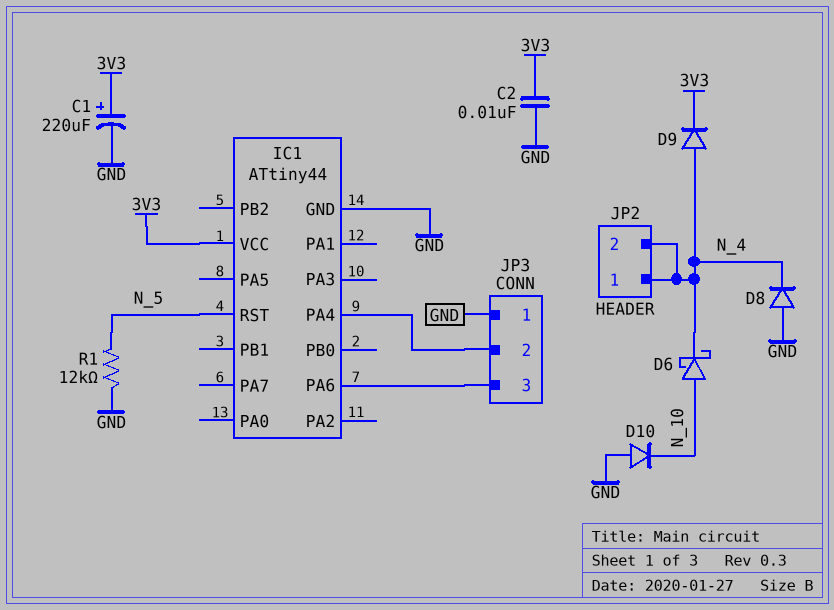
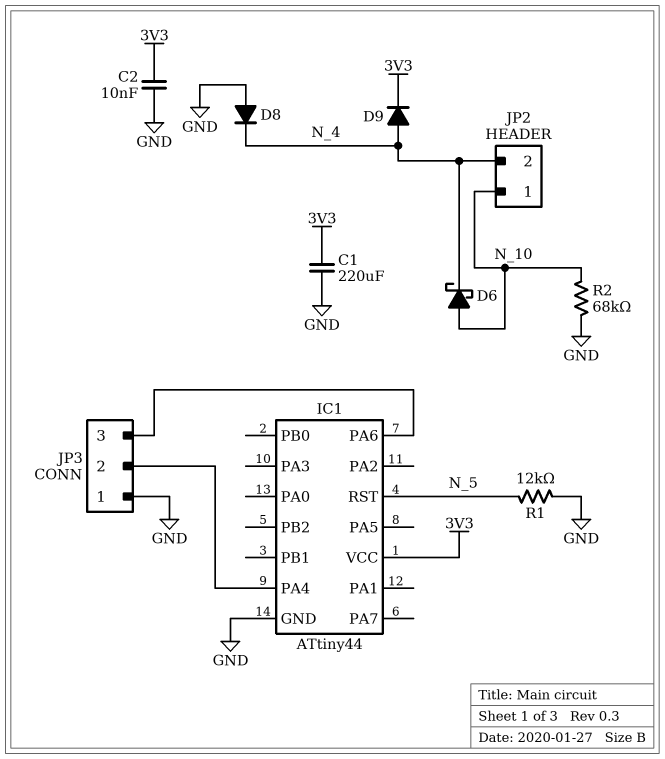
C1: 220uF (plus 3V3, minus GND) -> 220uF (3V3, GND)
D10: diode (A GND, K N_10) -> none
JP2 pin 1: N_4 -> N_10
R2: none -> 68k (GND, N_10)

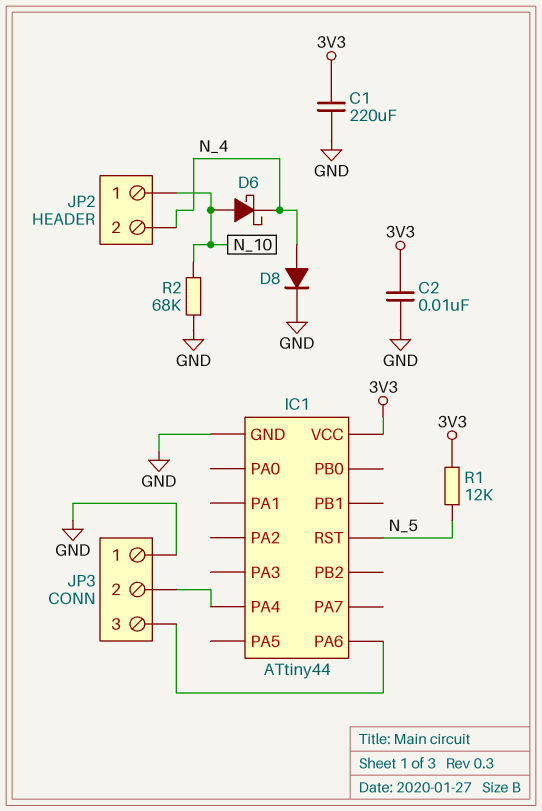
D8: diode (A GND, K N_4) -> diode (A N_4, K GND)
D9: diode (A N_4, K 3V3) -> none
R1: 12k (GND, N_5) -> 12k (3V3, N_5)

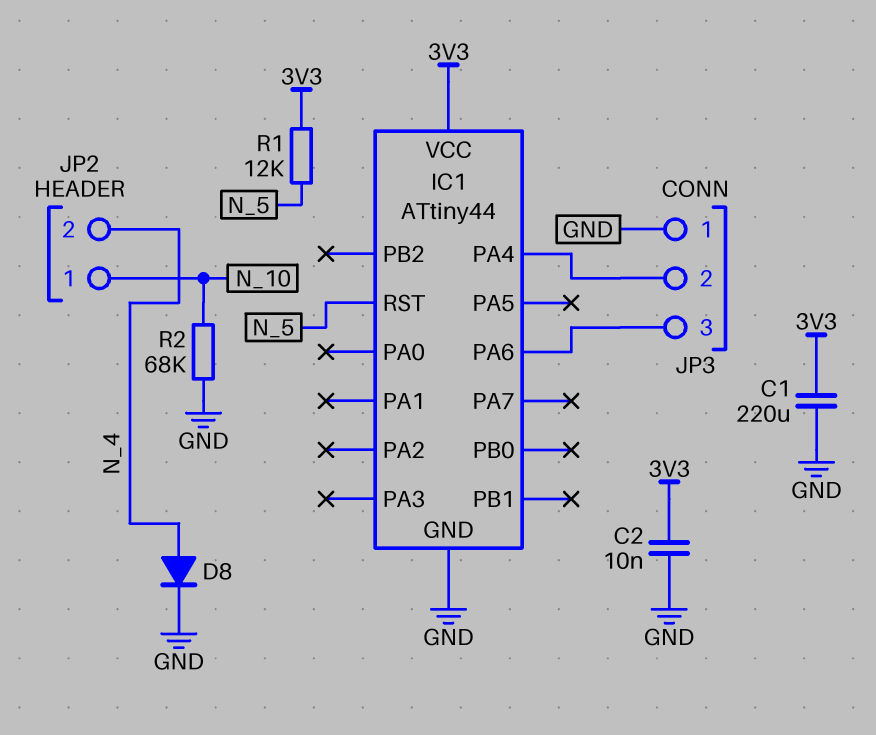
D6: schottky (A N_10, K N_4) -> none

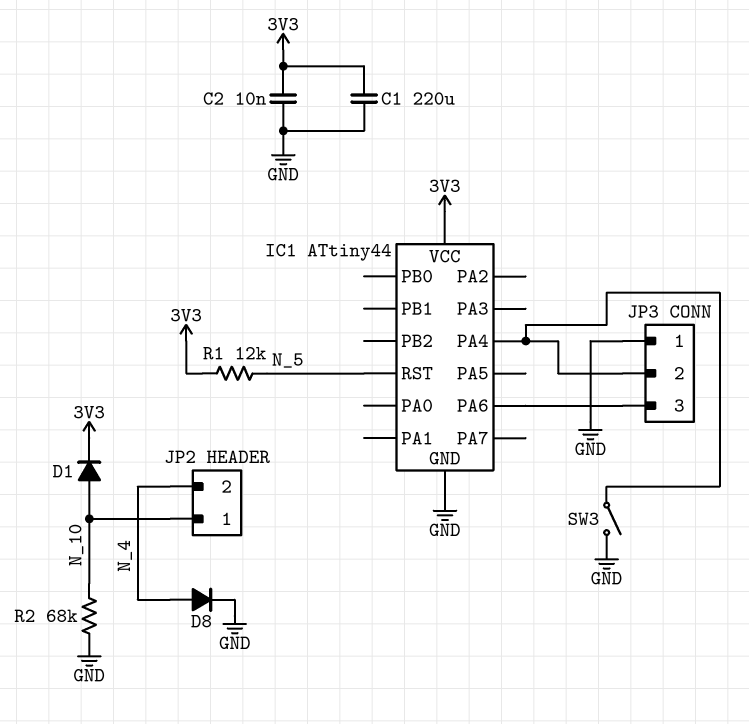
D1: none -> diode (A N_10, K 3V3)
SW3: none -> switch (GND, IC1/PA4)

